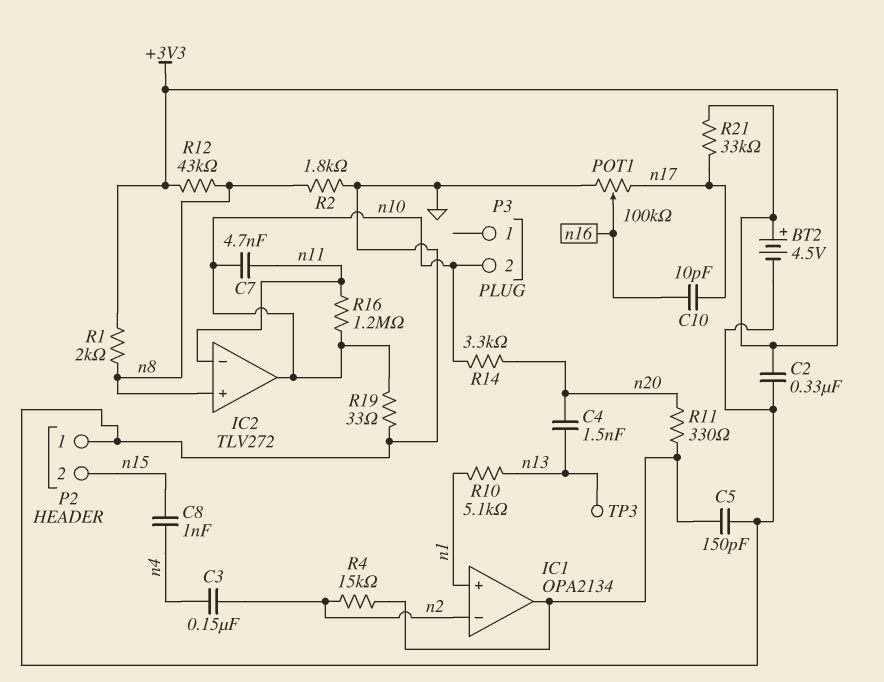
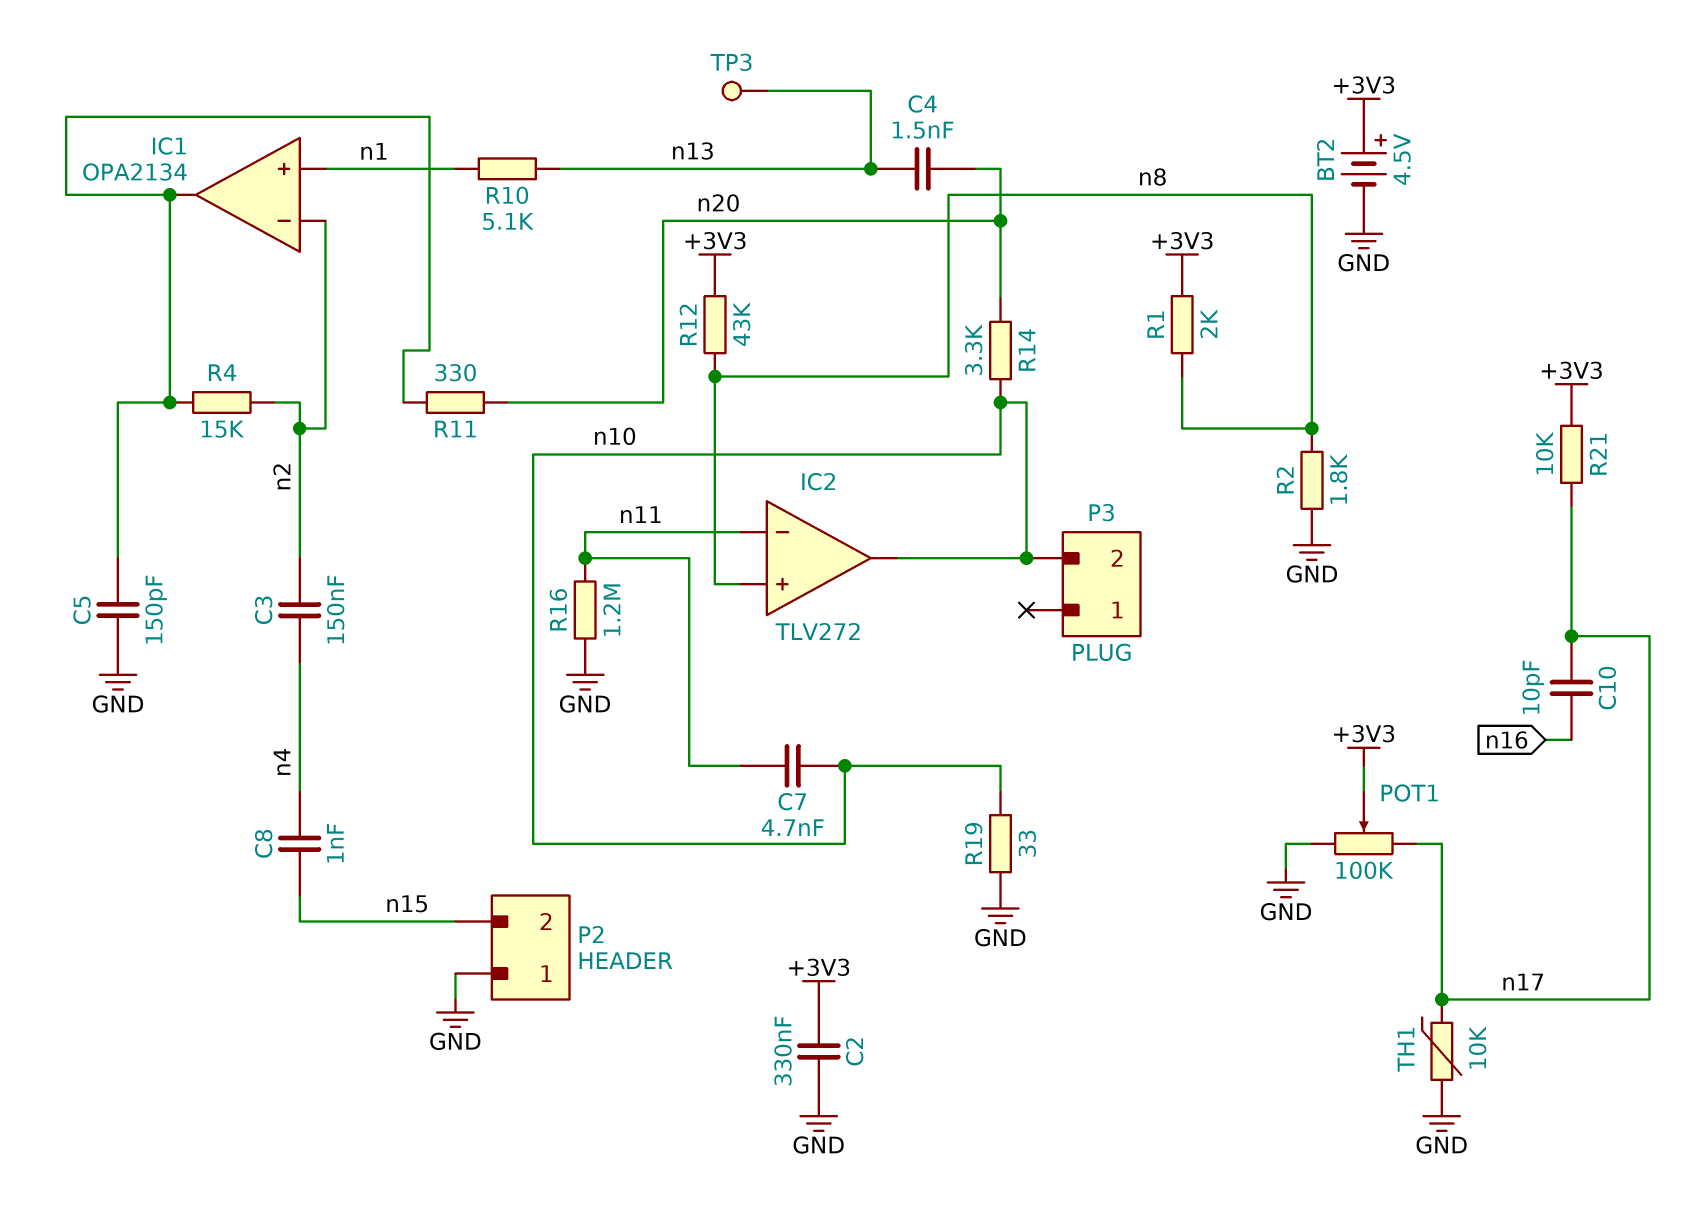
POT1: 100k (GND, n17, wiper n16) -> 100k (GND, n17, wiper +3V3)
R16: 1.2M (n10, n11) -> 1.2M (GND, n11)
R21: 33k (+3V3, n17) -> 10k (+3V3, n17)
TH1: none -> 10k (GND, n17)

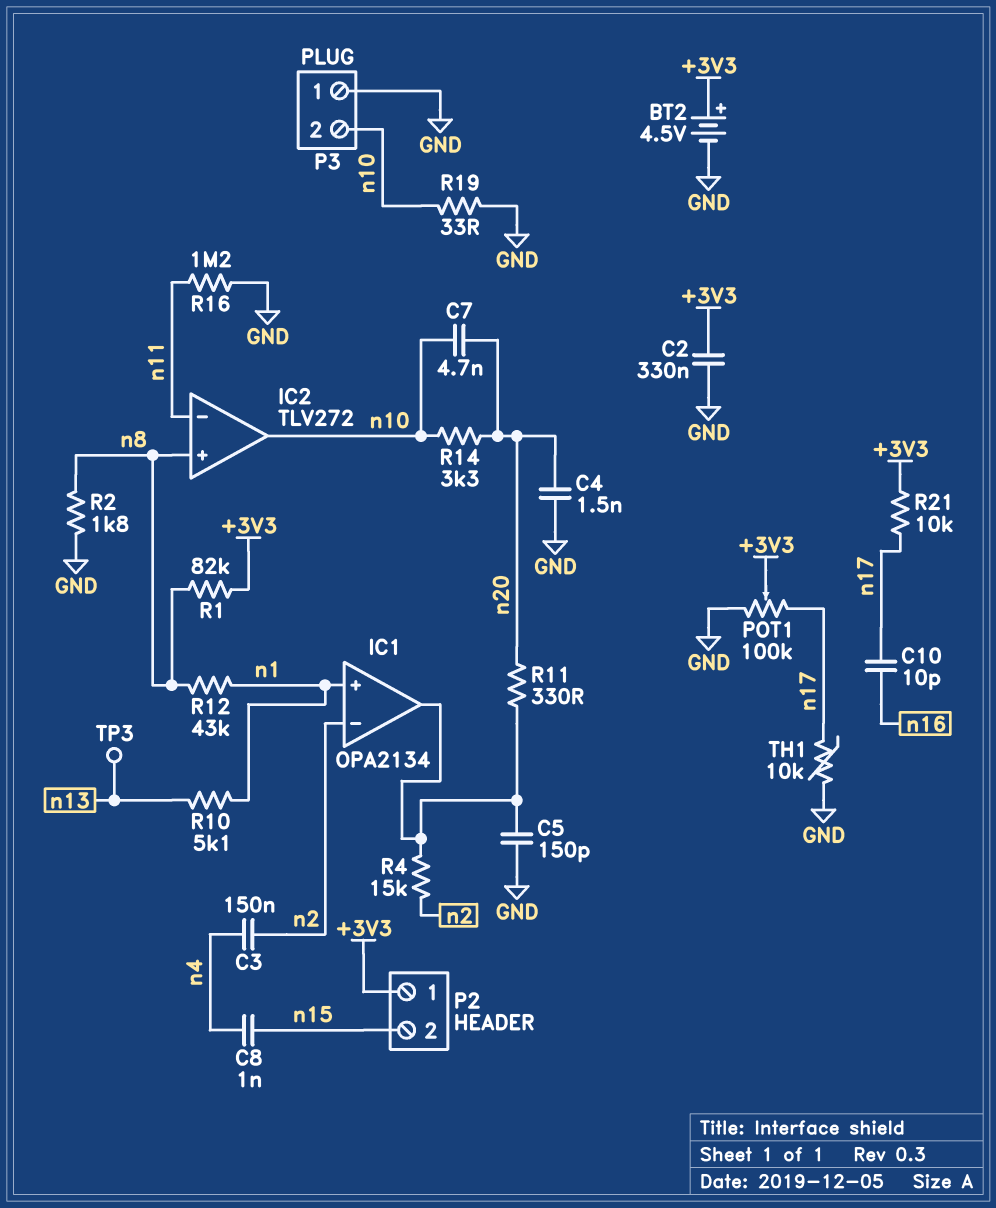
C4: 1.5nF (n13, n20) -> 1.5nF (GND, n20)
C7: 4.7nF (n10, n11) -> 4.7nF (n10, n20)
P2 pin 1: GND -> +3V3
P3 pin 1: none -> GND
R1: 2k (+3V3, n8) -> 82k (+3V3, n8)
R12: 43k (+3V3, n8) -> 43k (n1, n8)

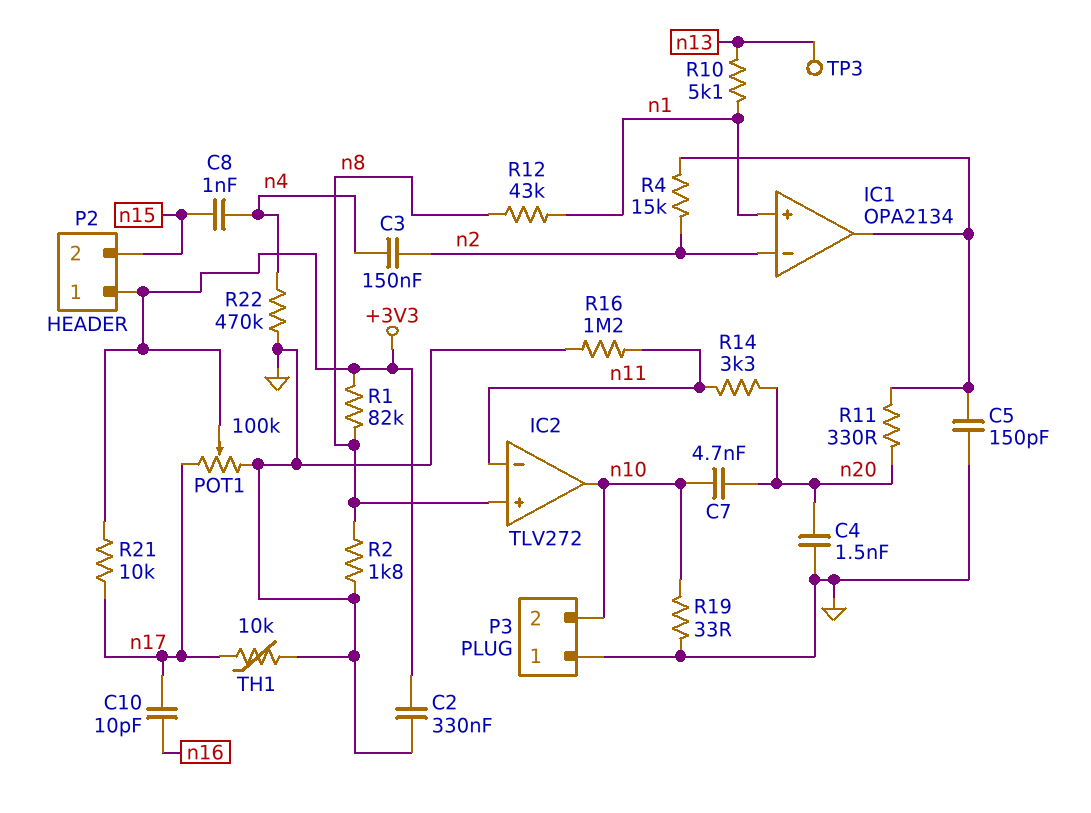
BT2: 4.5V (plus +3V3, minus GND) -> none
R14: 3.3k (n10, n20) -> 3.3k (n11, n20)
R22: none -> 470k (GND, n4)

